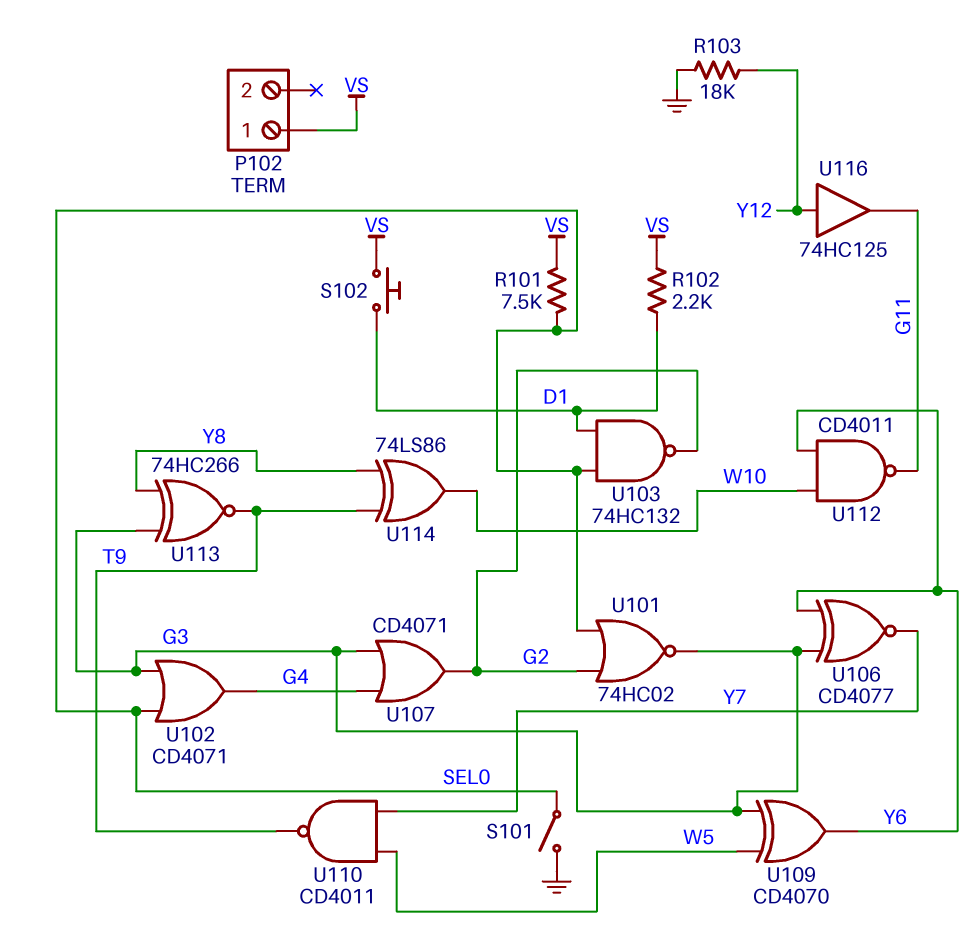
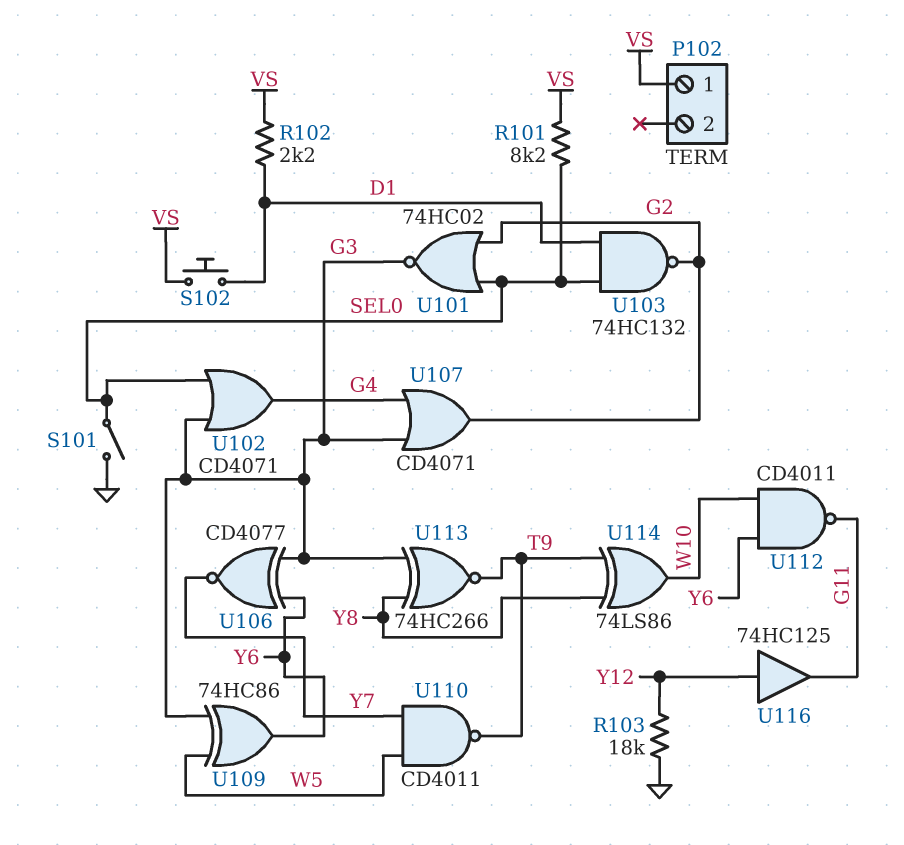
R101: 7.5k (SEL0, VS) -> 8.2k (SEL0, VS)
U109: XOR CD4070 (in G3, in W5, out Y6) -> XOR 74HC86 (in G3, in W5, out Y6)

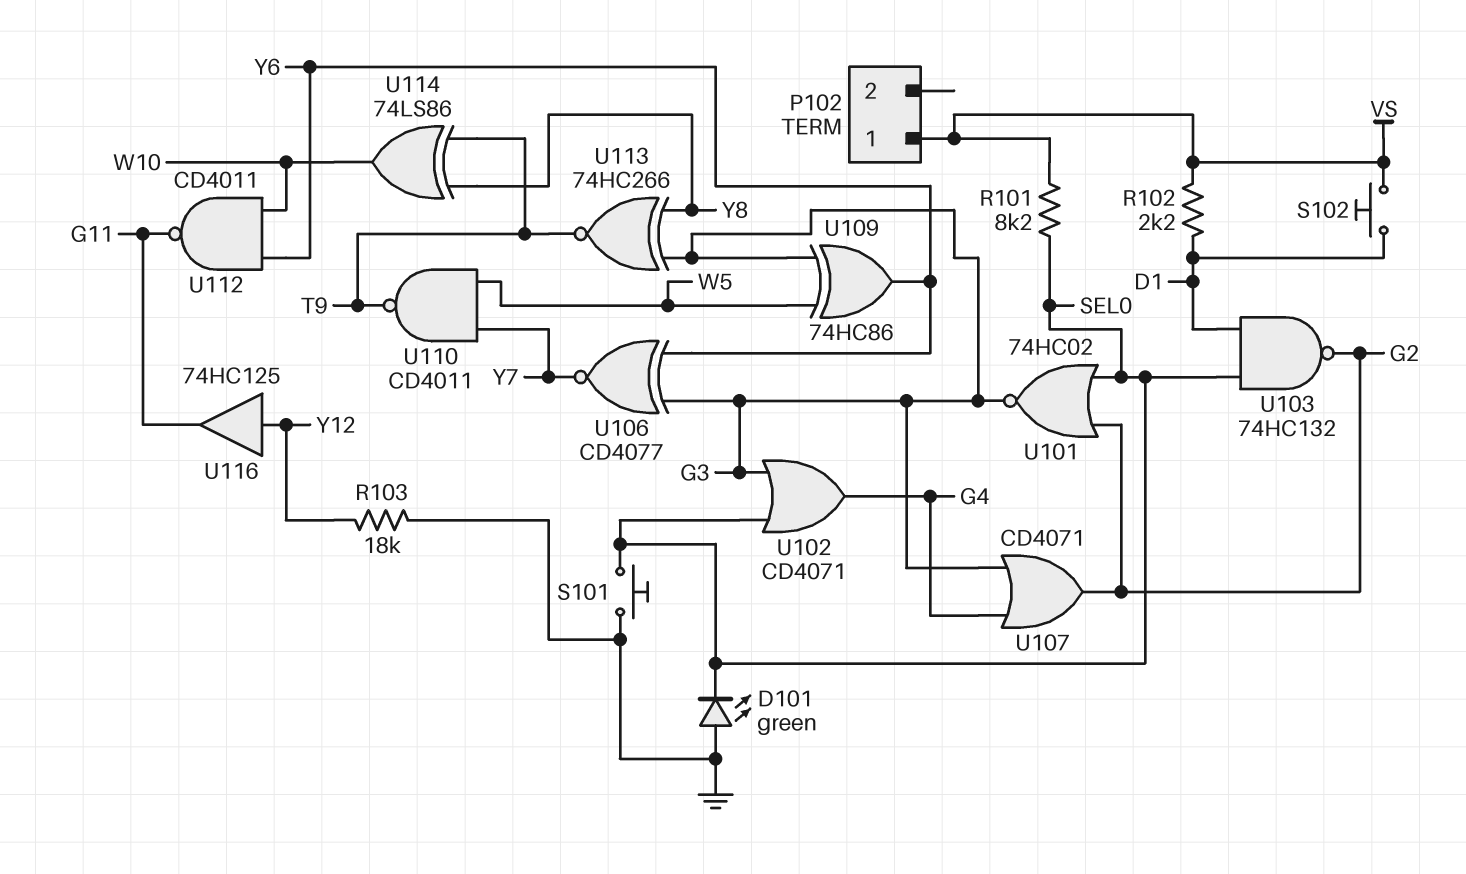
D101: none -> LED green (A GND, K SEL0)
S101: switch (GND, SEL0) -> button (GND, SEL0)

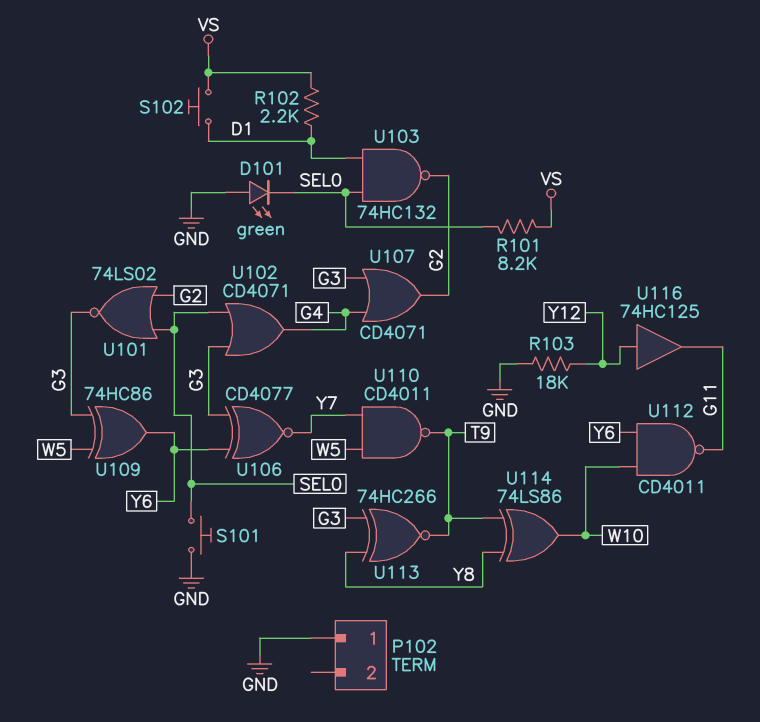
P102 pin 1: VS -> GND
U101: NOR 74HC02 (in G2, in SEL0, out G3) -> NOR 74LS02 (in G2, in SEL0, out G3)

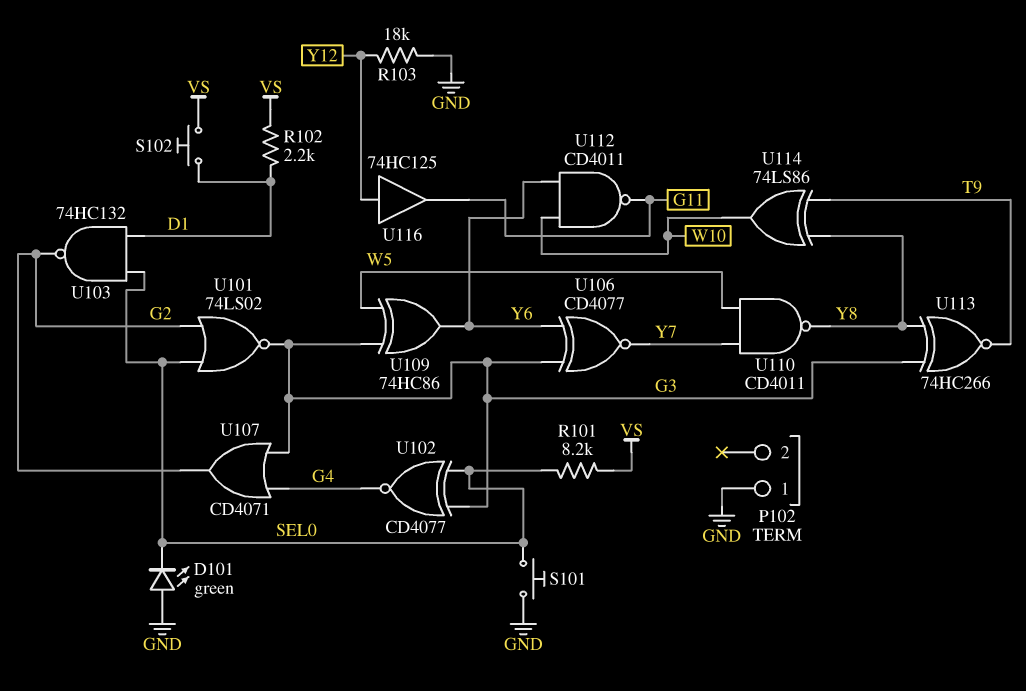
U102: OR CD4071 (in G3, in SEL0, out G4) -> XNOR CD4077 (in G3, in SEL0, out G4)
U110: NAND CD4011 (in W5, in Y7, out T9) -> NAND CD4011 (in W5, in Y7, out Y8)

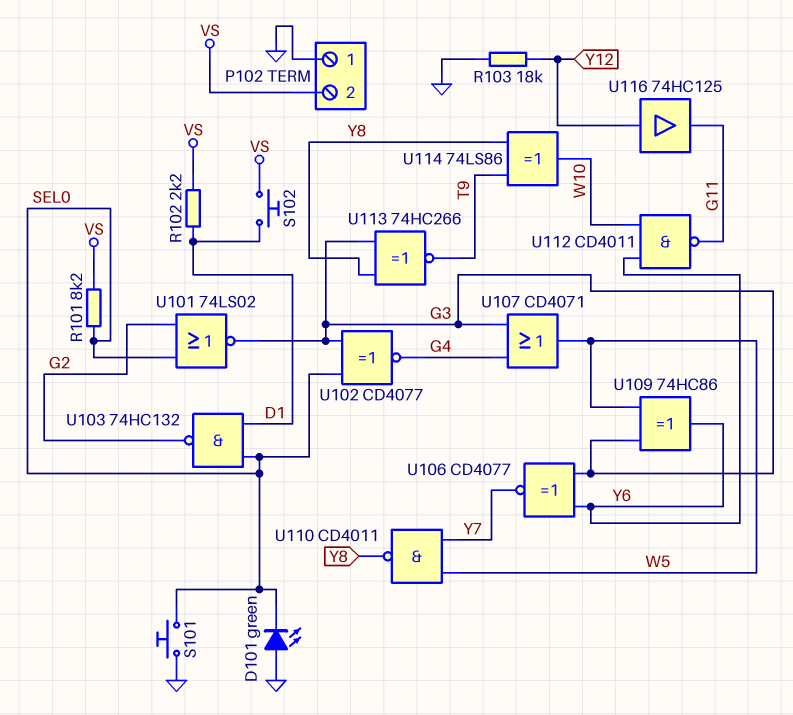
P102 pin 2: none -> VS
U107: OR CD4071 (in G3, in G4, out G2) -> OR CD4071 (in G3, in G4, out W5)

